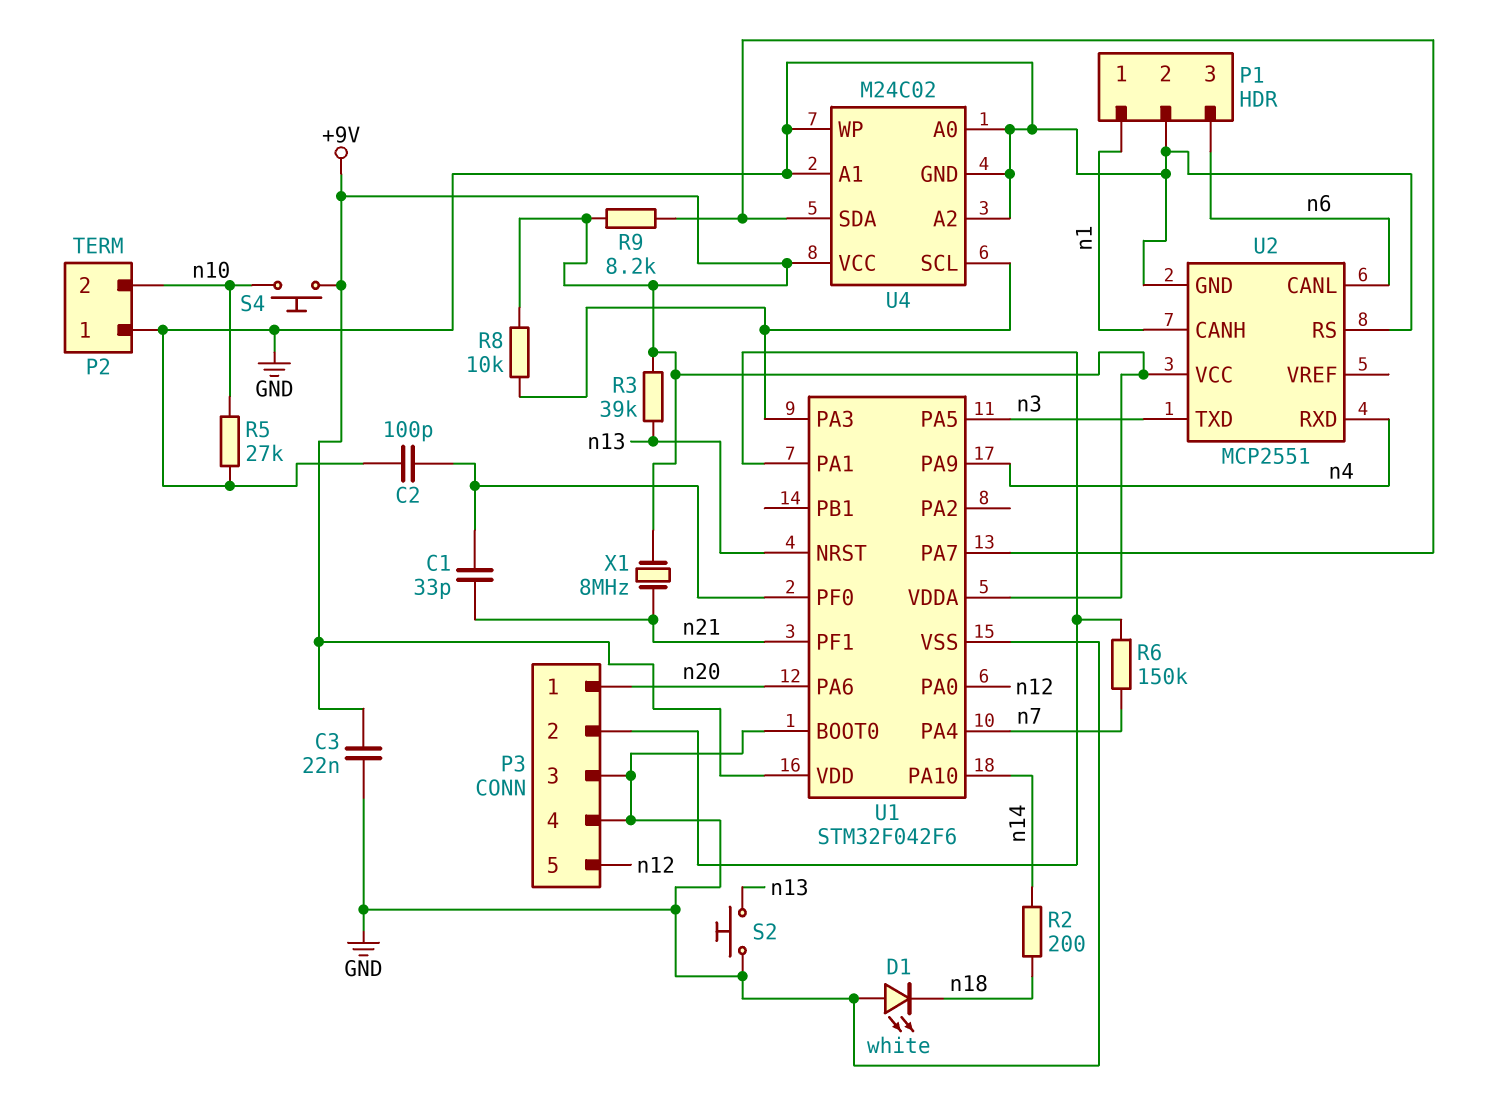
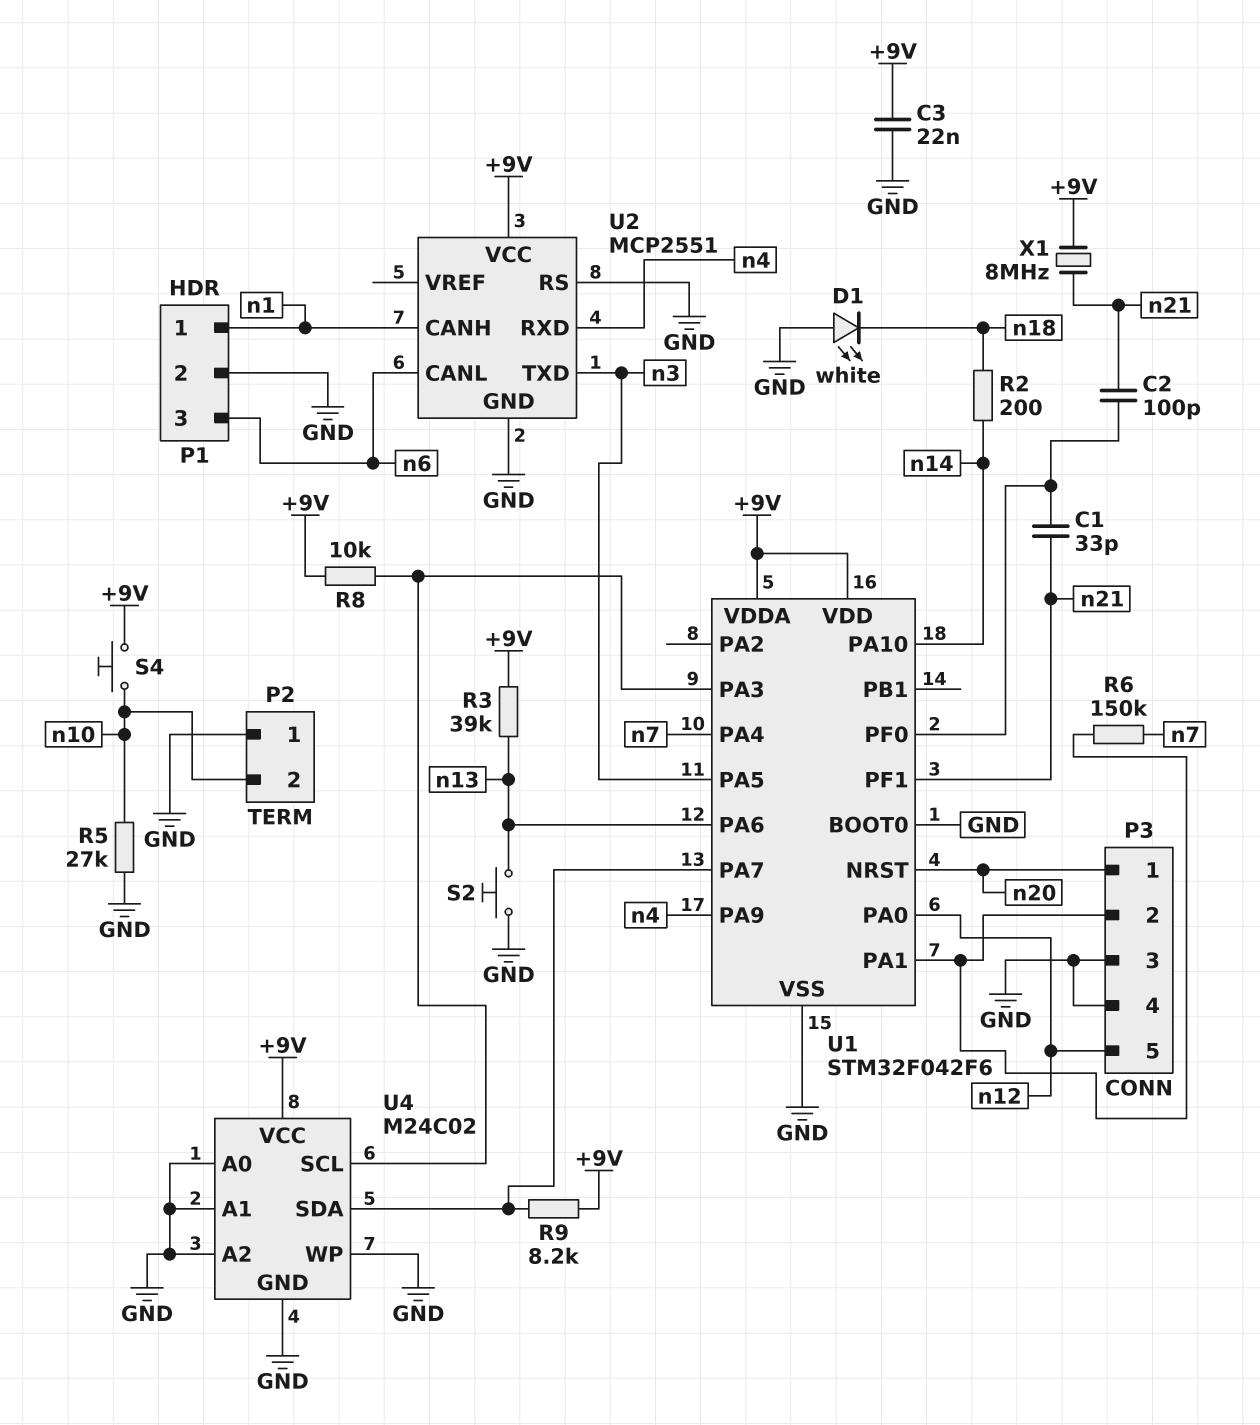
C2: 100pF (GND, U1/PF0) -> 100pF (U1/PF0, n21)
U1 pin NRST: n13 -> n20
U1 pin PA6: n20 -> n13

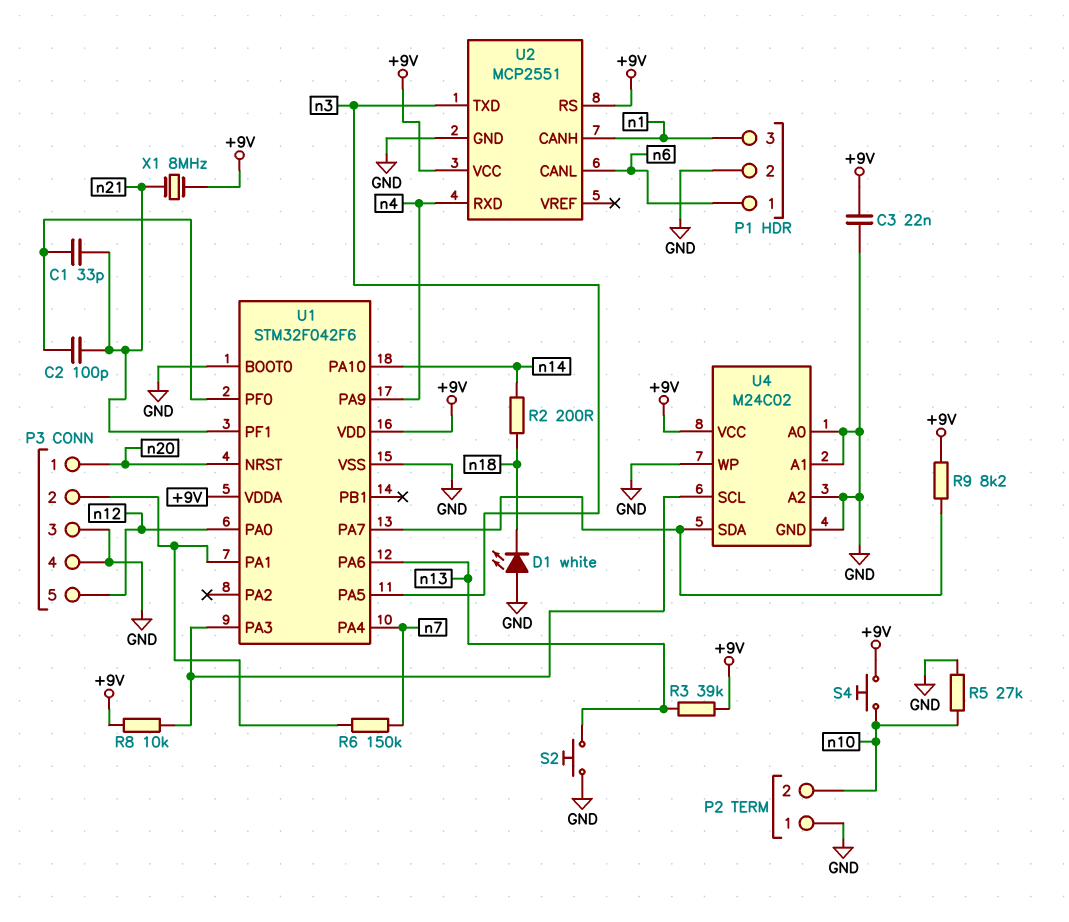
P1 pin 1: n1 -> n6
P1 pin 3: n6 -> n1
U2 pin RS: GND -> +9V

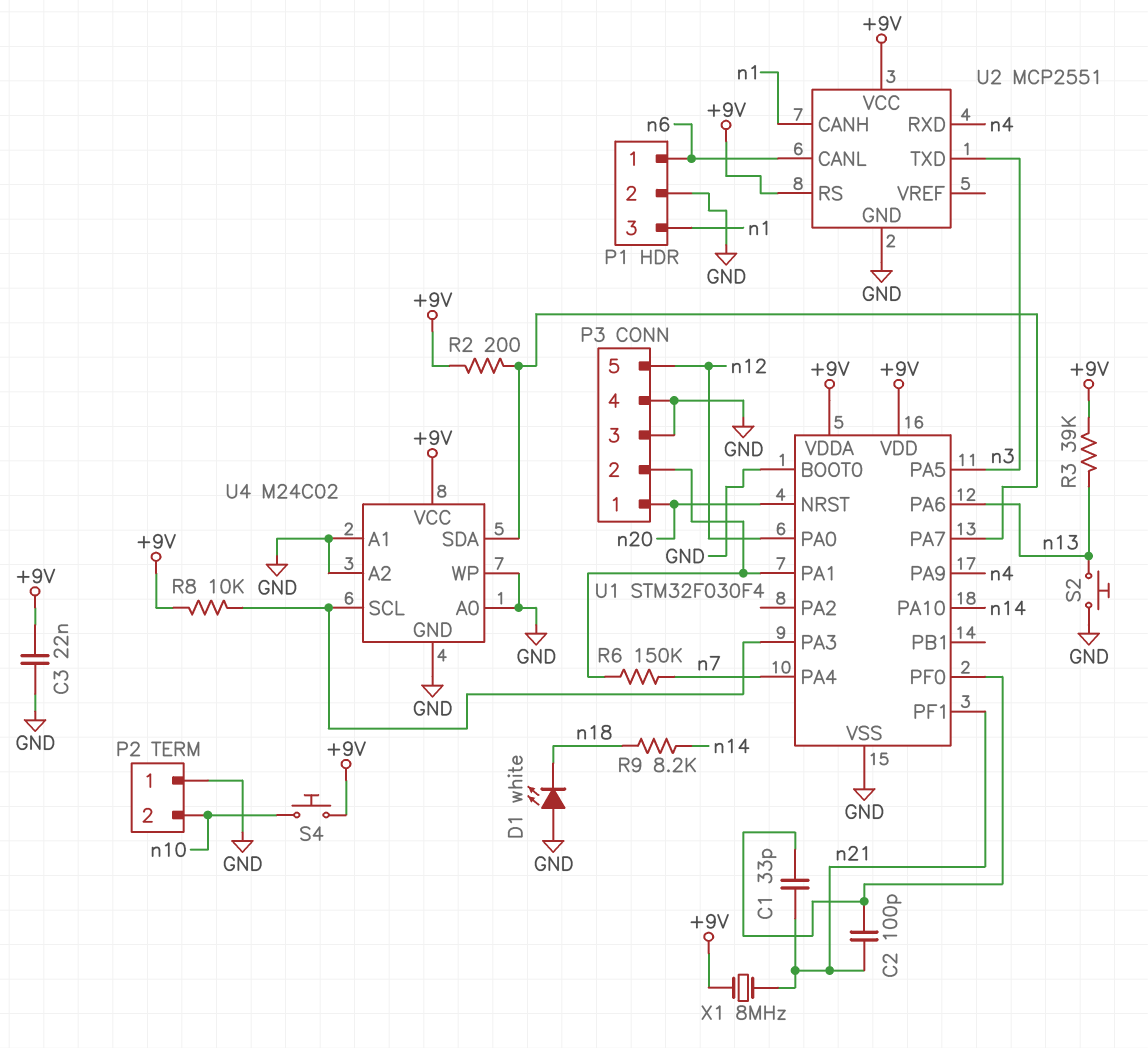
R2: 200 (n14, n18) -> 200 (+9V, U1/PA7)
R5: 27k (GND, n10) -> none
R9: 8.2k (+9V, U1/PA7) -> 8.2k (n14, n18)
U1: STM32F042F6 -> STM32F030F4

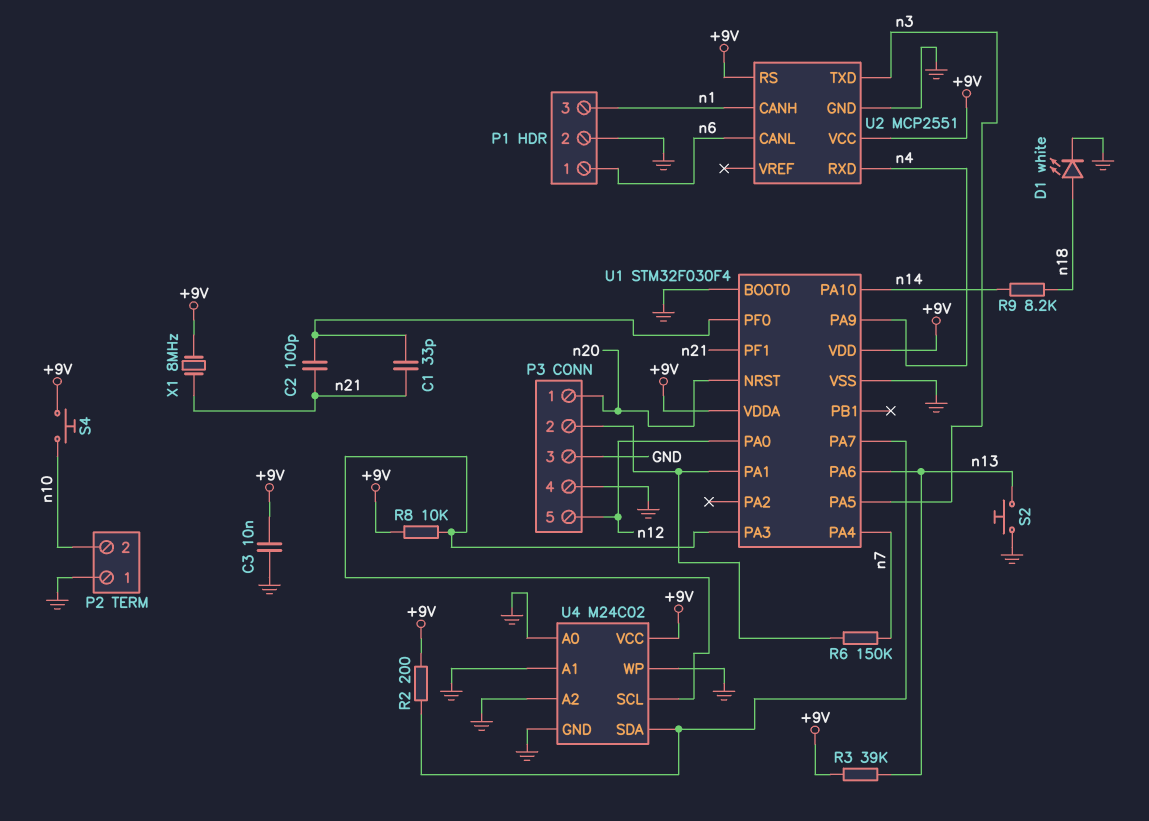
C3: 22nF (+9V, GND) -> 10nF (+9V, GND)
D1: LED white (A GND, K n18) -> LED white (A n18, K GND)

